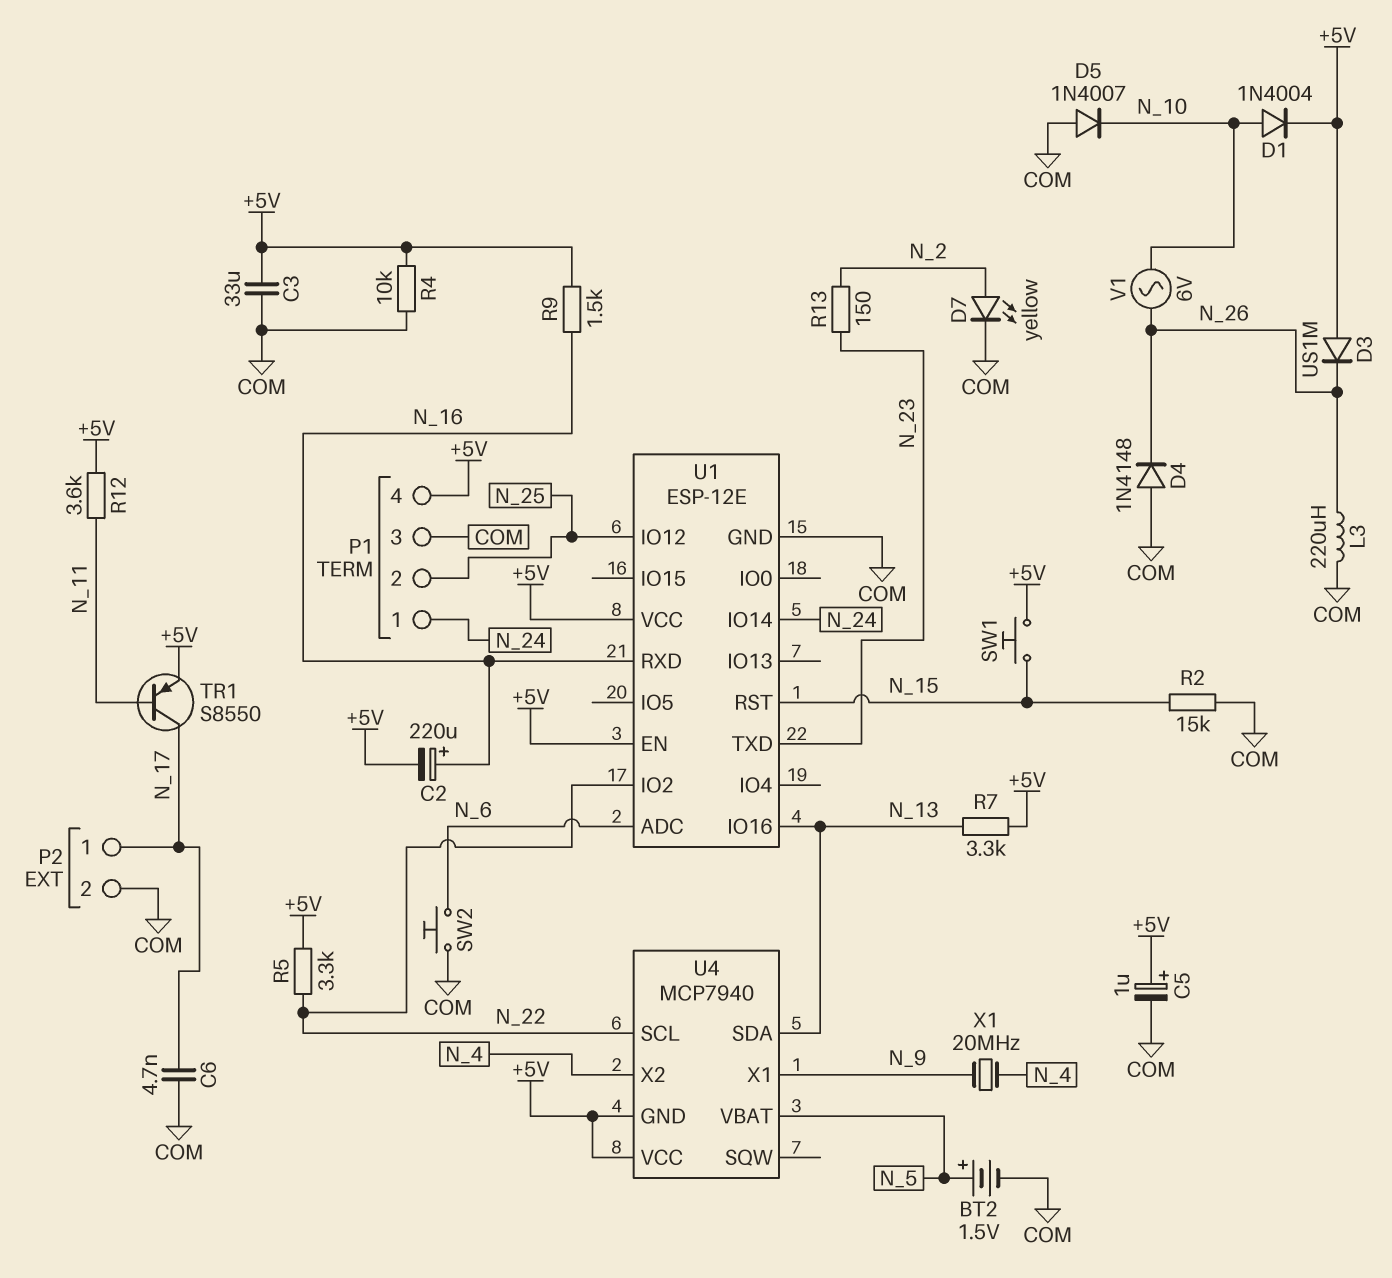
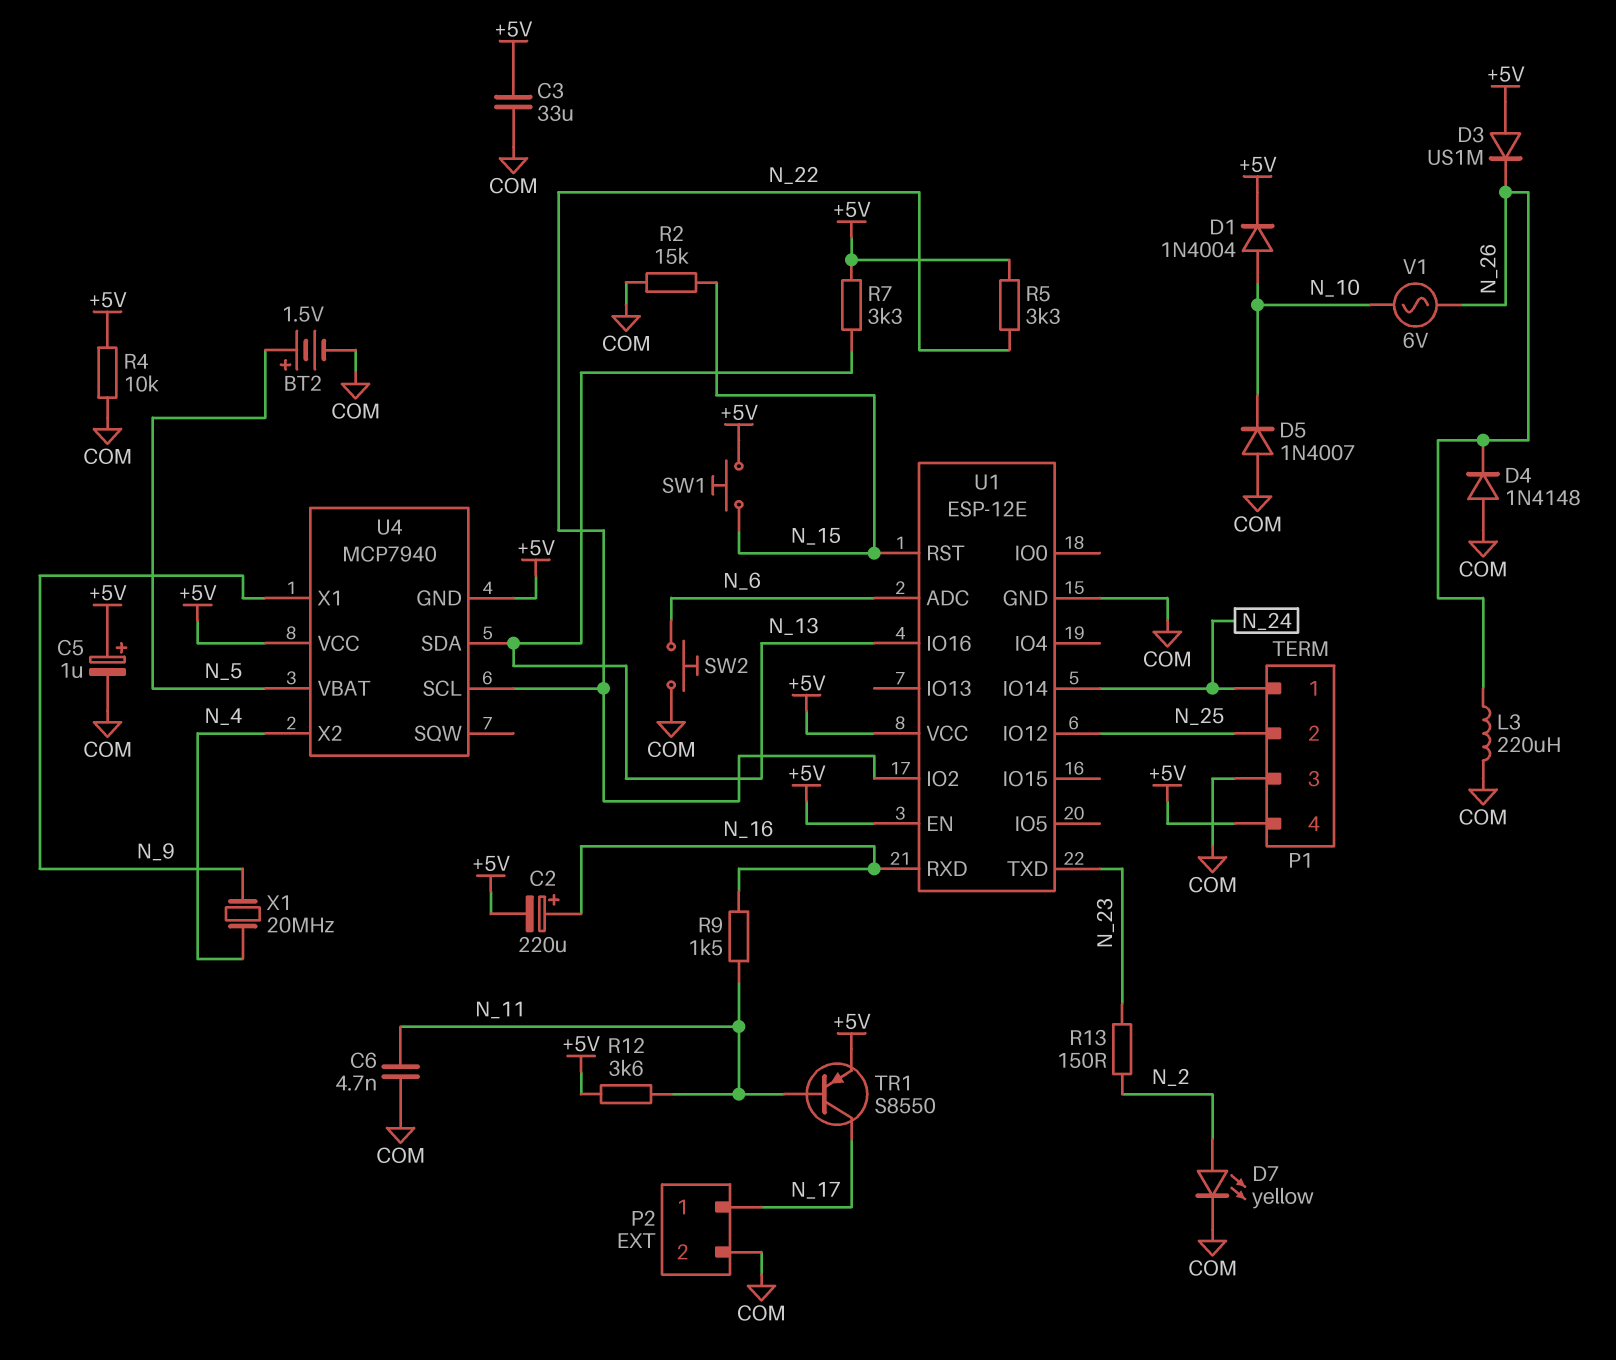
C6: 4.7nF (COM, N_17) -> 4.7nF (COM, N_11)
R9: 1.5k (+5V, N_16) -> 1.5k (N_11, N_16)

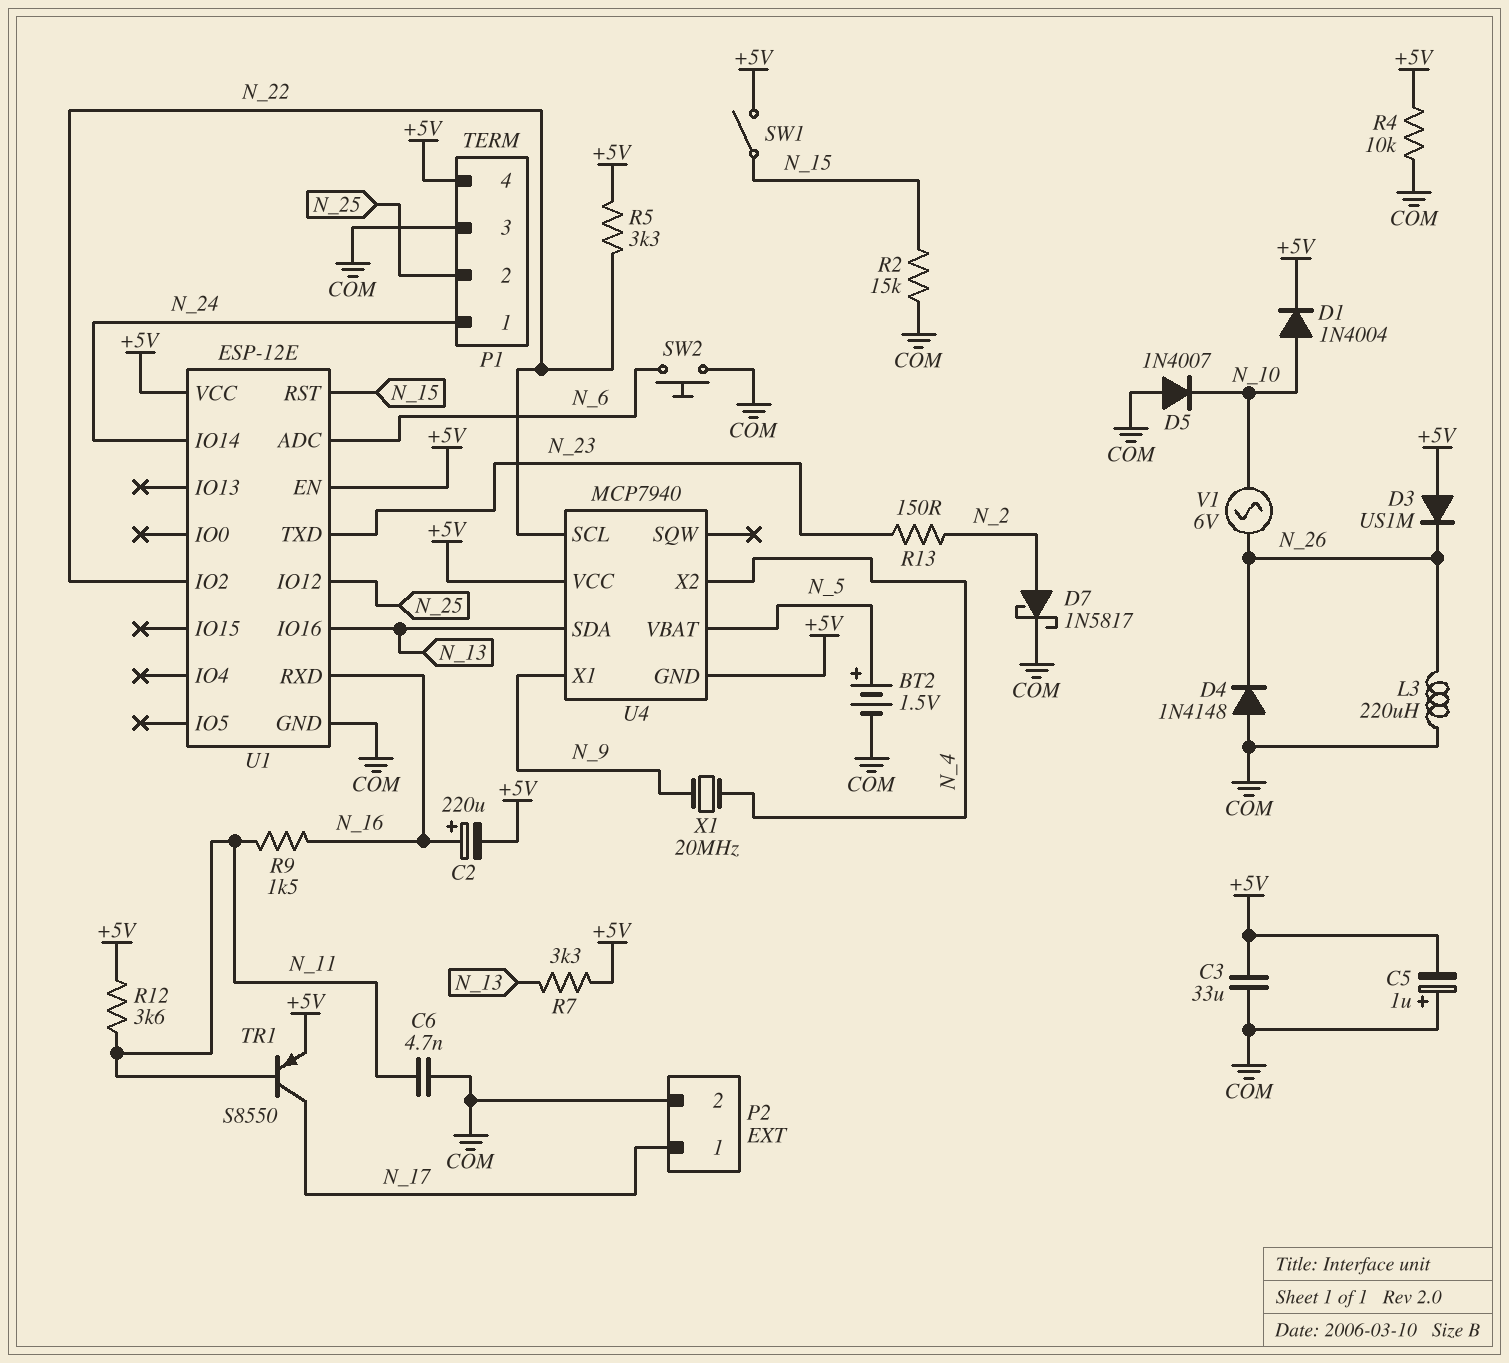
C5: 1uF (plus +5V, minus COM) -> 1uF (plus COM, minus +5V)
D7: LED yellow (A N_2, K COM) -> schottky 1N5817 (A N_2, K COM)
SW1: button (+5V, N_15) -> switch (+5V, N_15)

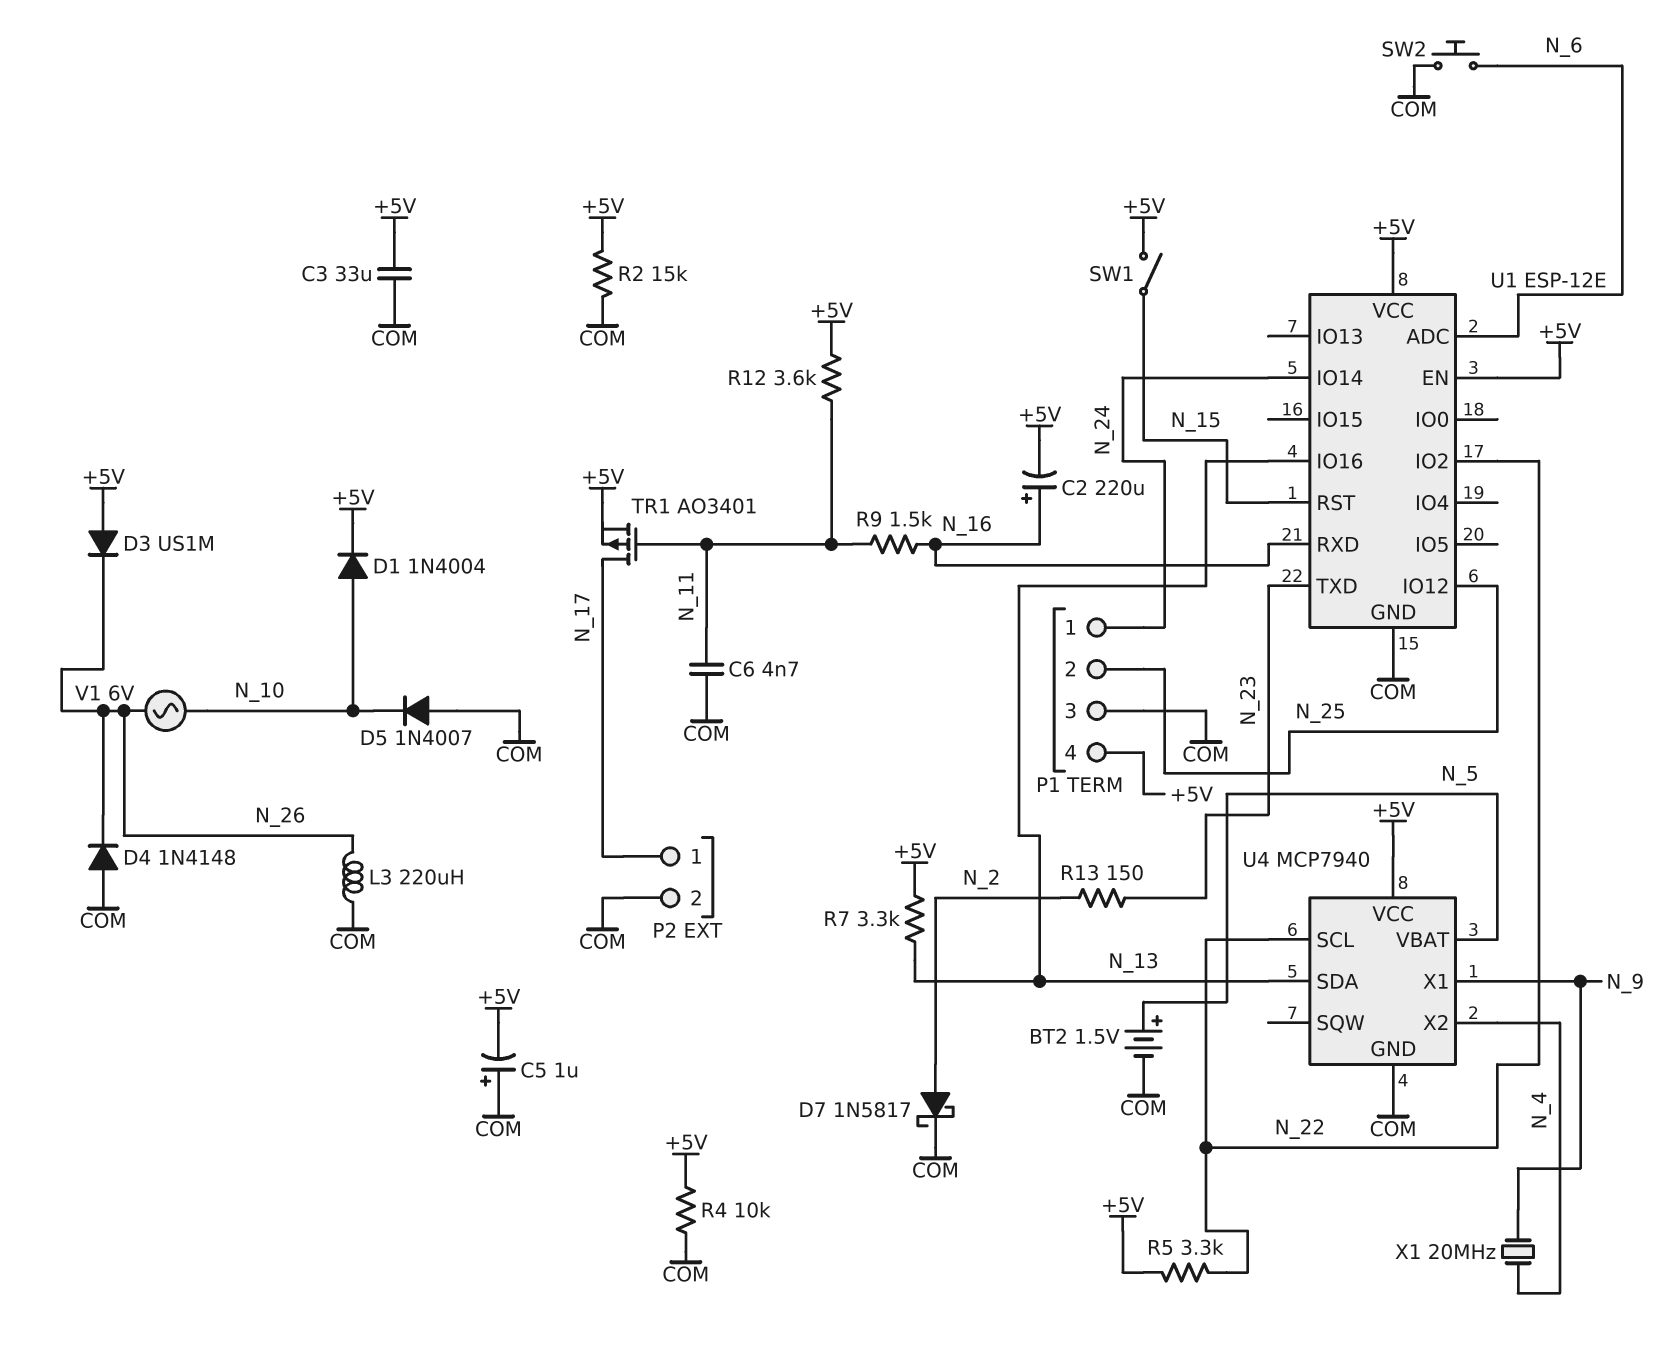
R2: 15k (COM, N_15) -> 15k (+5V, COM)
TR1: PNP S8550 (B N_11, C N_17, E +5V) -> PMOS AO3401 (G N_11, D N_17, S +5V)
U4 pin GND: +5V -> COM

